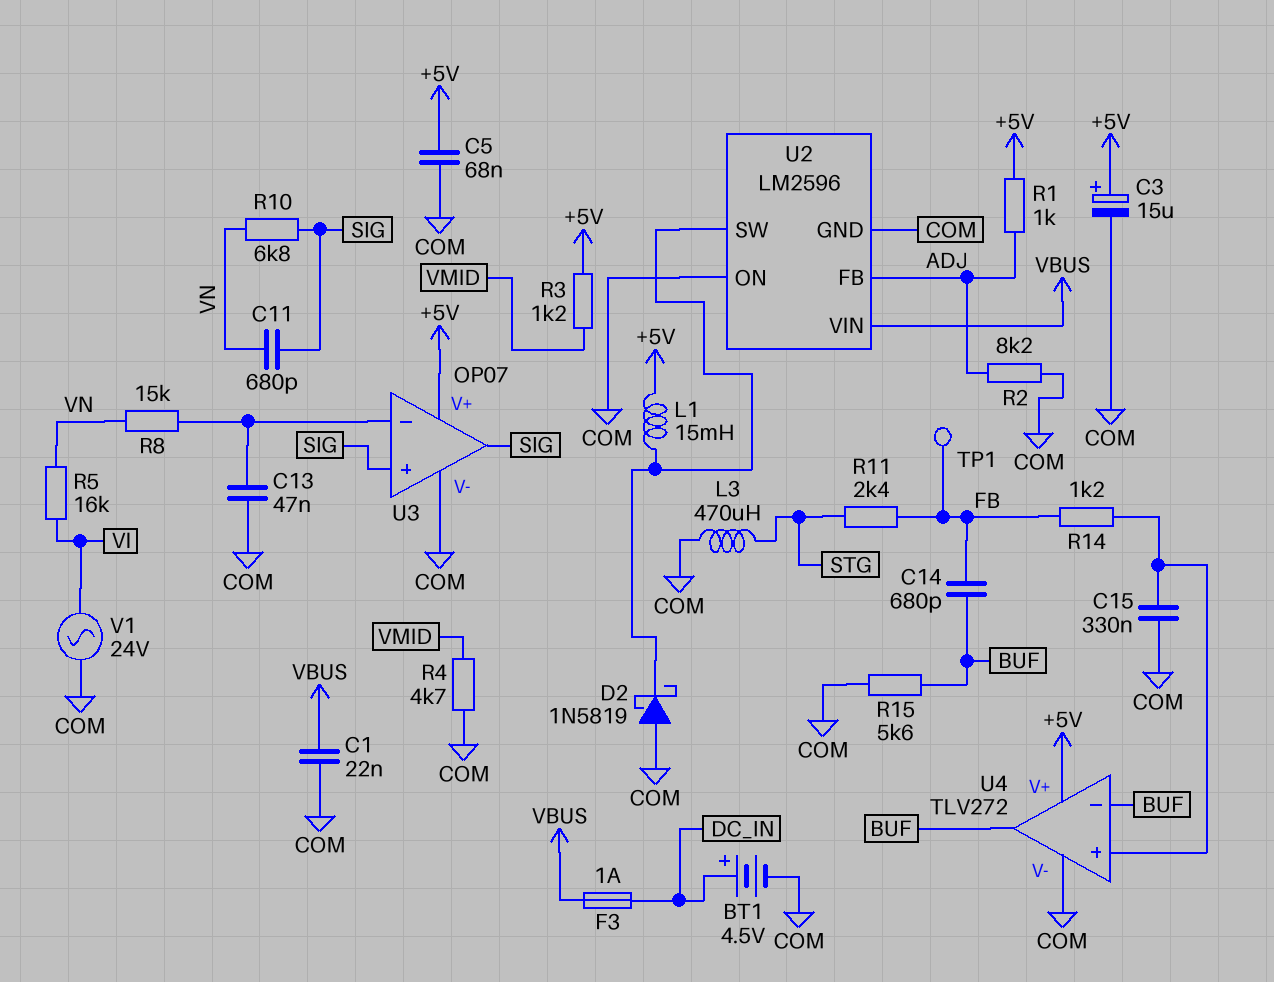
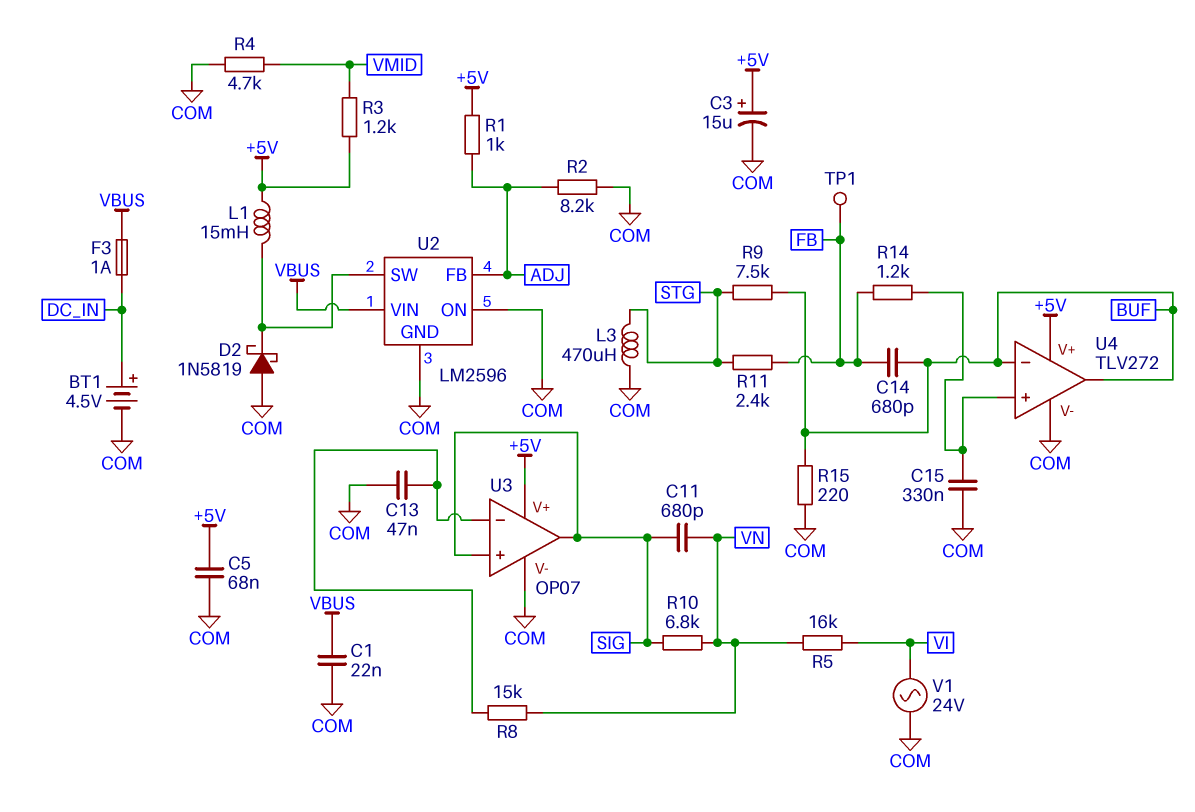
R9: none -> 7.5k (BUF, STG)
R15: 5.6k (BUF, COM) -> 220 (BUF, COM)

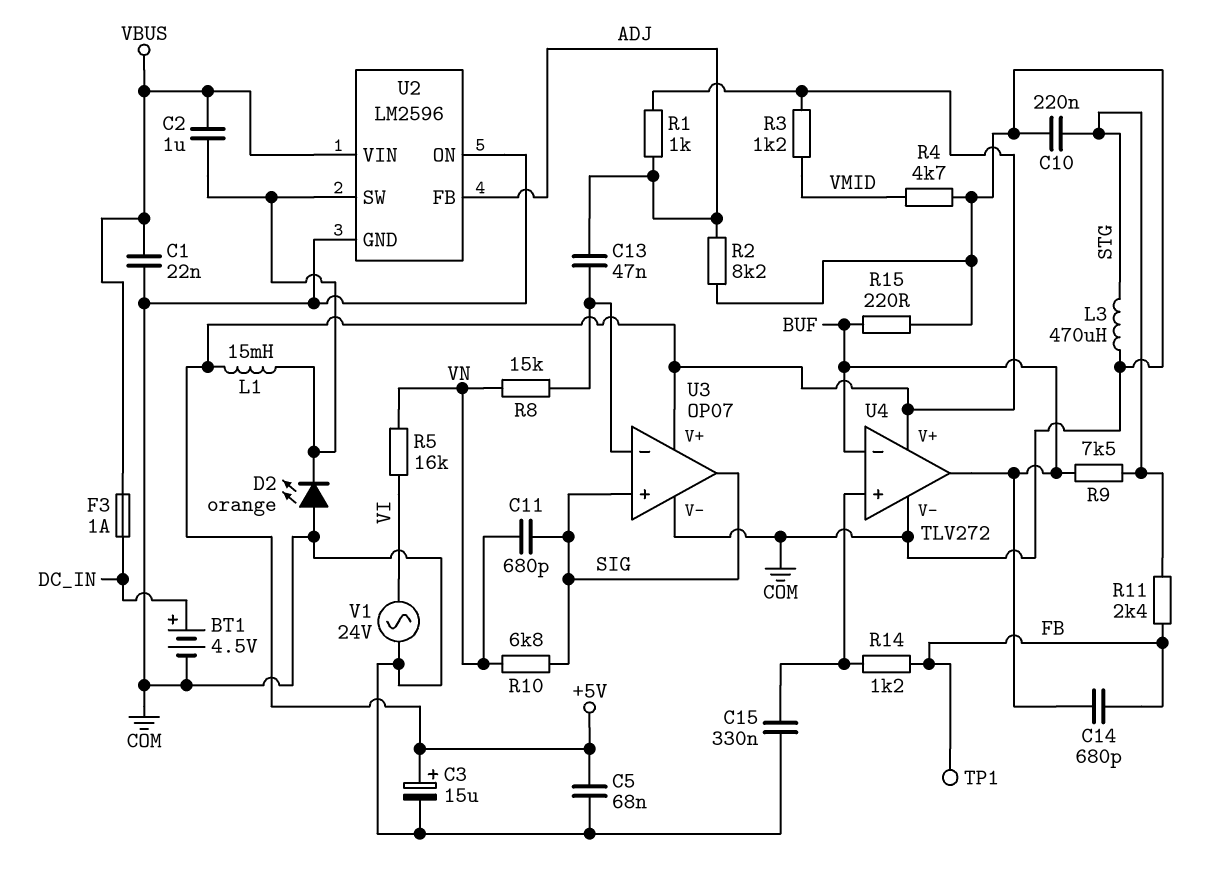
C2: none -> 1uF (U2/SW, VBUS)
C10: none -> 220nF (COM, STG)
C13: 47nF (COM, U3/in-) -> 47nF (ADJ, U3/in-)
D2: schottky 1N5819 (A COM, K U2/SW) -> LED orange (A COM, K U2/SW)

